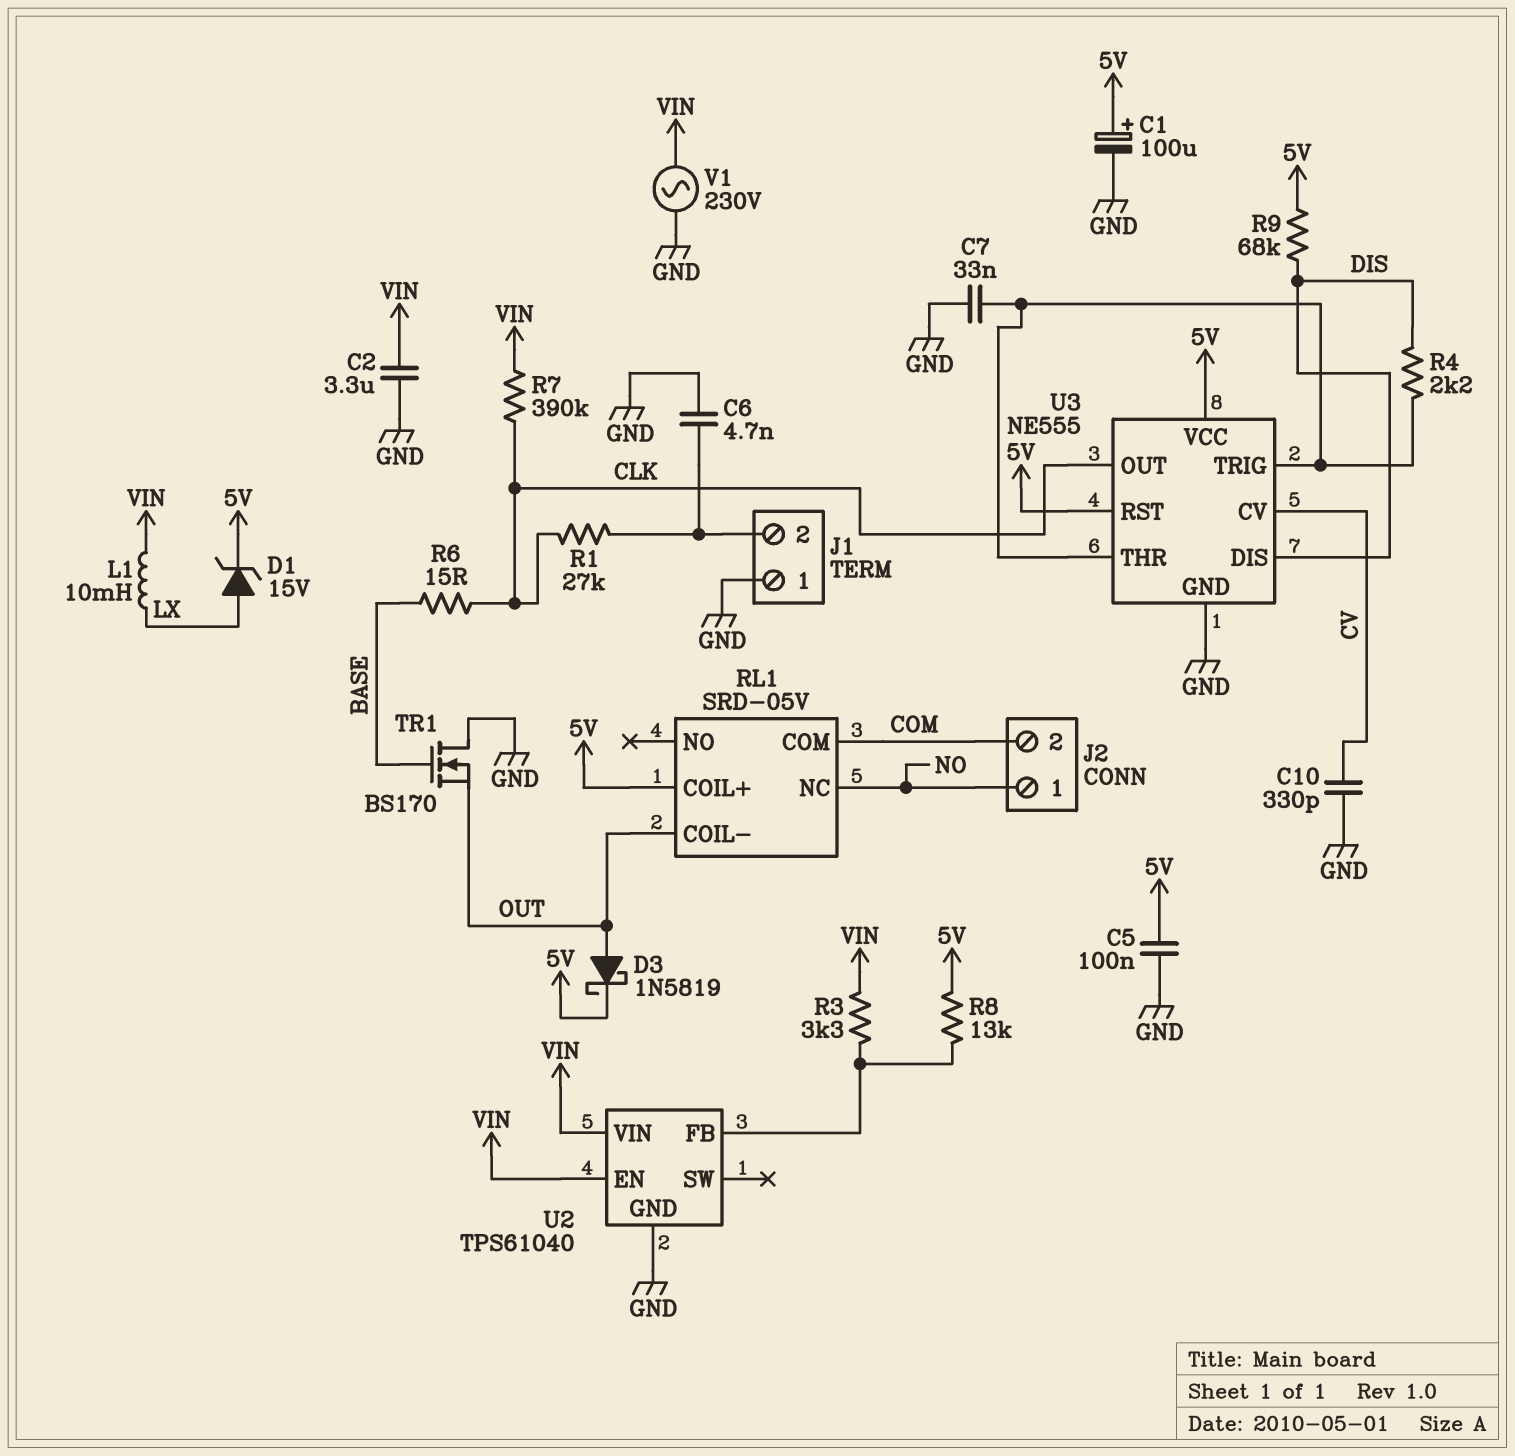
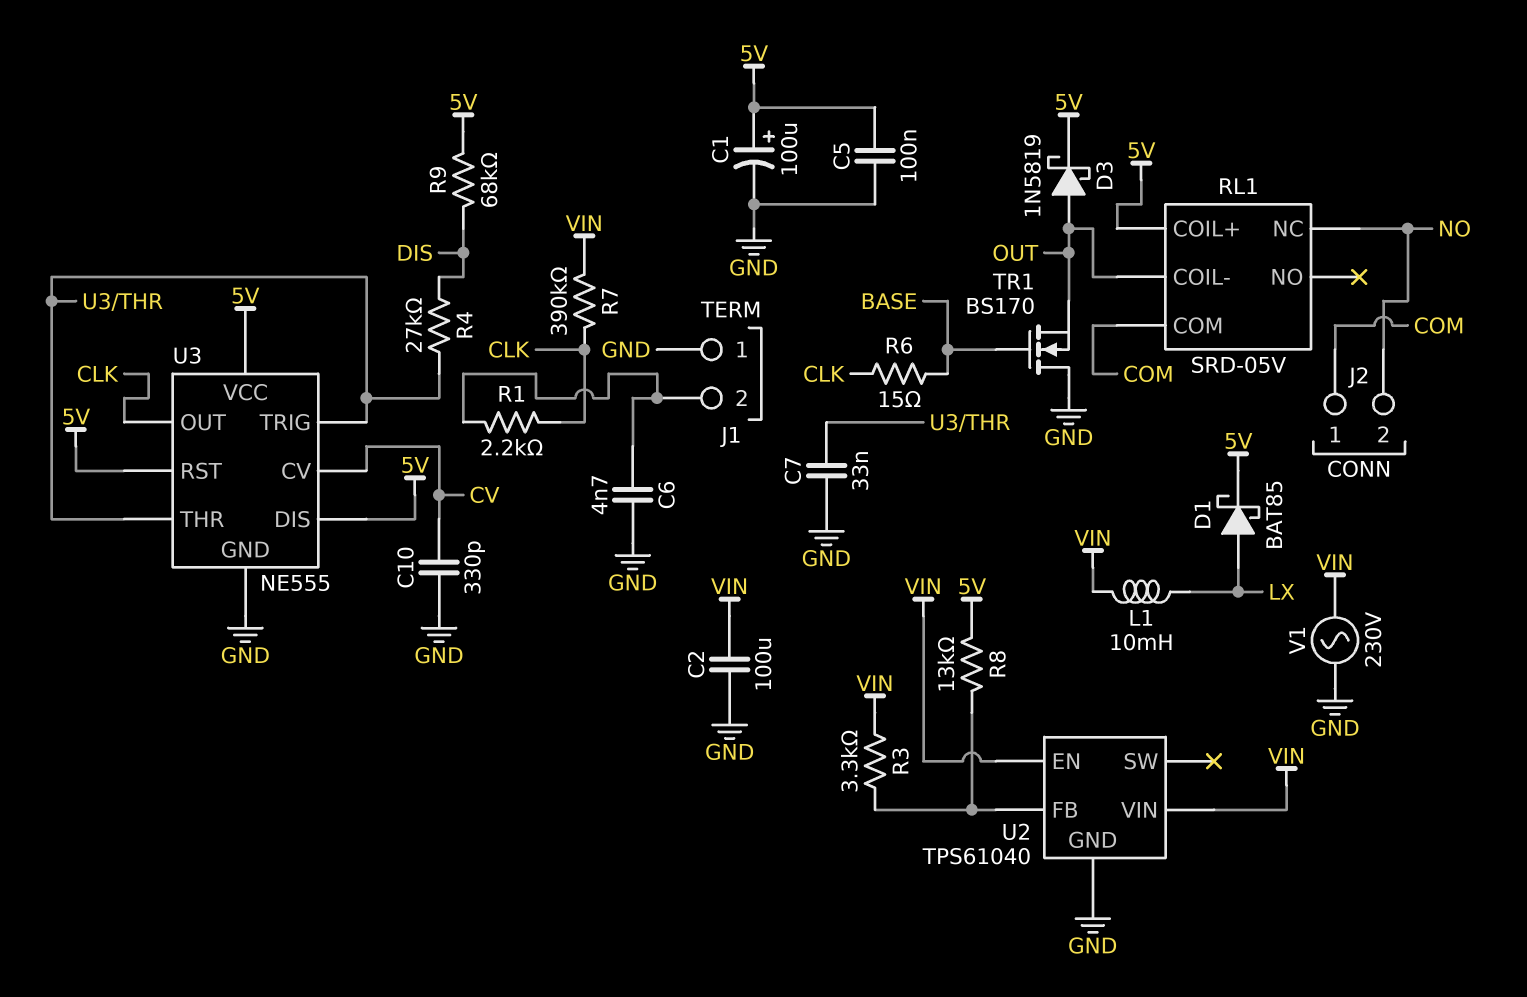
C2: 3.3uF (GND, VIN) -> 100uF (GND, VIN)
D1: zener 15V (A LX, K 5V) -> schottky BAT85 (A LX, K 5V)
J2 pin 1: NO -> COM
J2 pin 2: COM -> NO
R1: 27k (CLK, J1/2) -> 2.2k (CLK, J1/2)
R4: 2.2k (DIS, U3/THR) -> 27k (DIS, U3/THR)
U3 pin DIS: DIS -> 5V

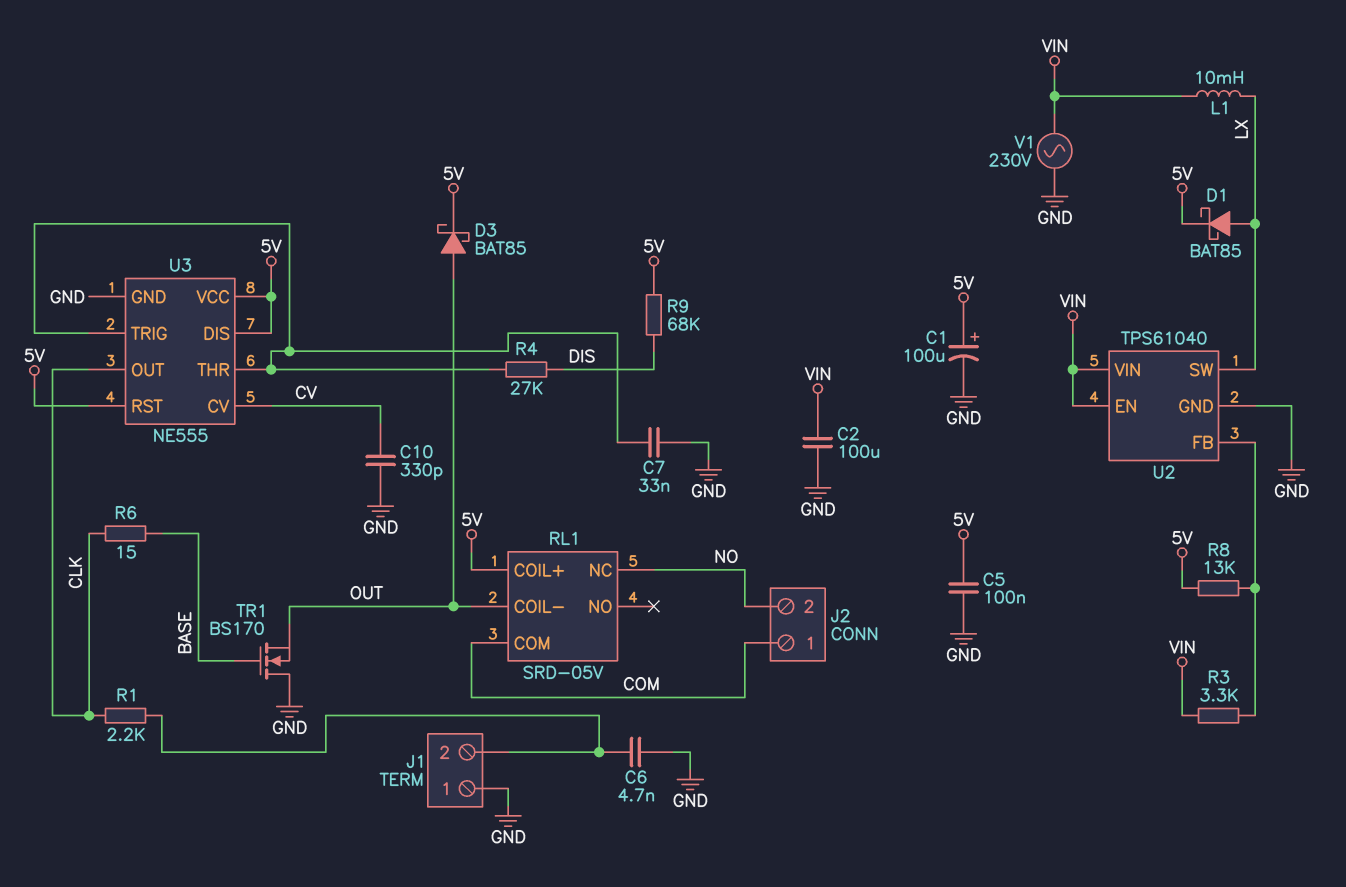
D3: schottky 1N5819 (A OUT, K 5V) -> schottky BAT85 (A OUT, K 5V)
R7: 390k (CLK, VIN) -> none
U2 pin SW: none -> LX

